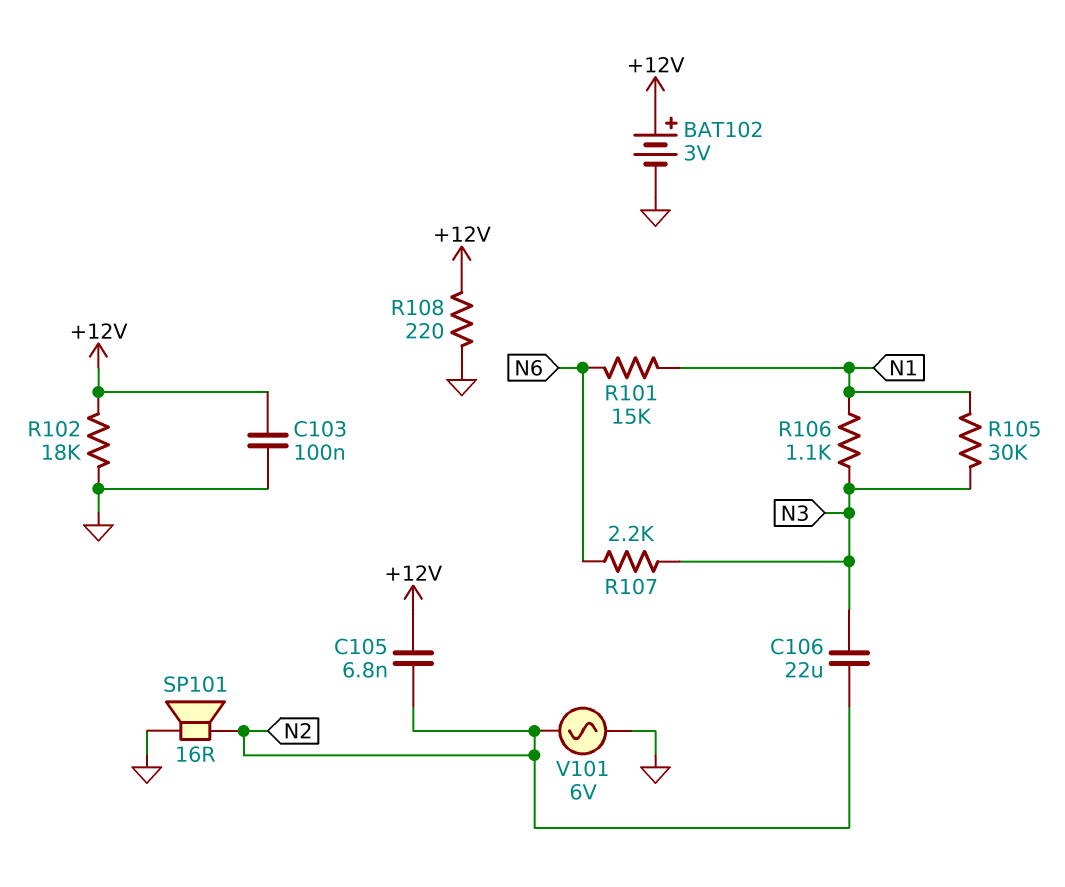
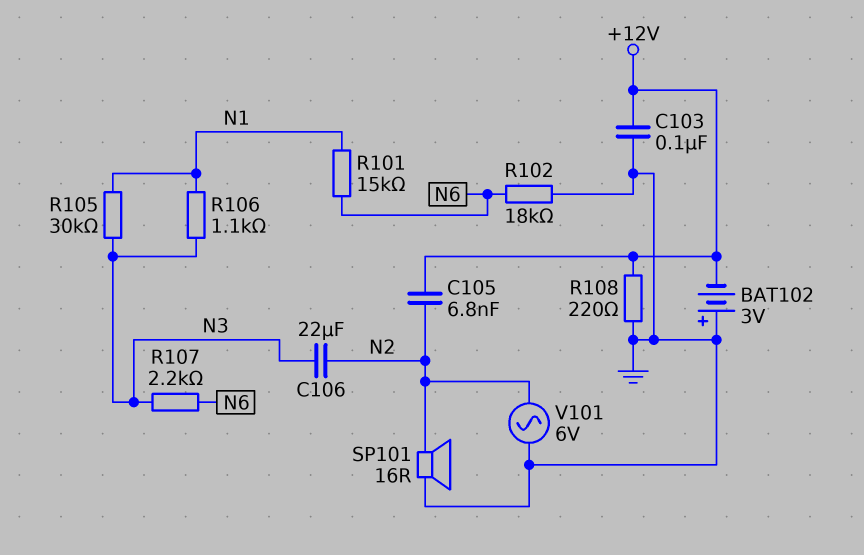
BAT102: 3V (plus +12V, minus GND) -> 3V (plus GND, minus +12V)
R102: 18k (+12V, GND) -> 18k (GND, N6)

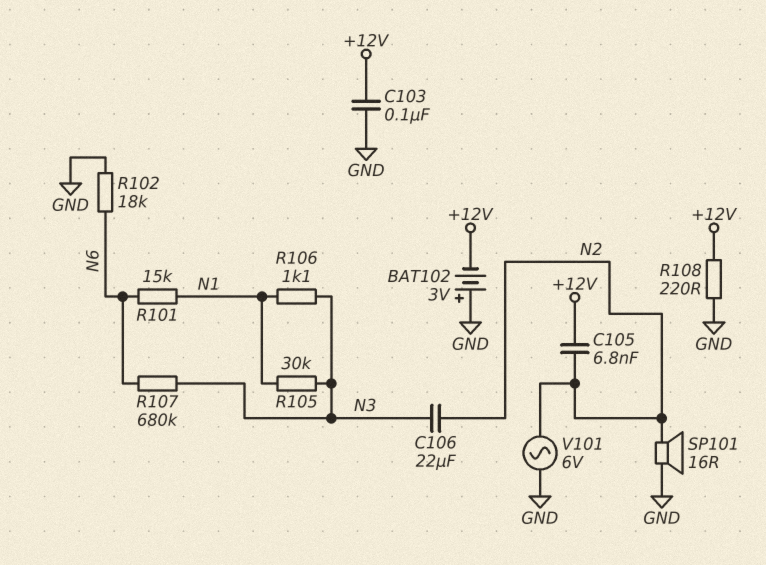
R107: 2.2k (N3, N6) -> 680k (N3, N6)

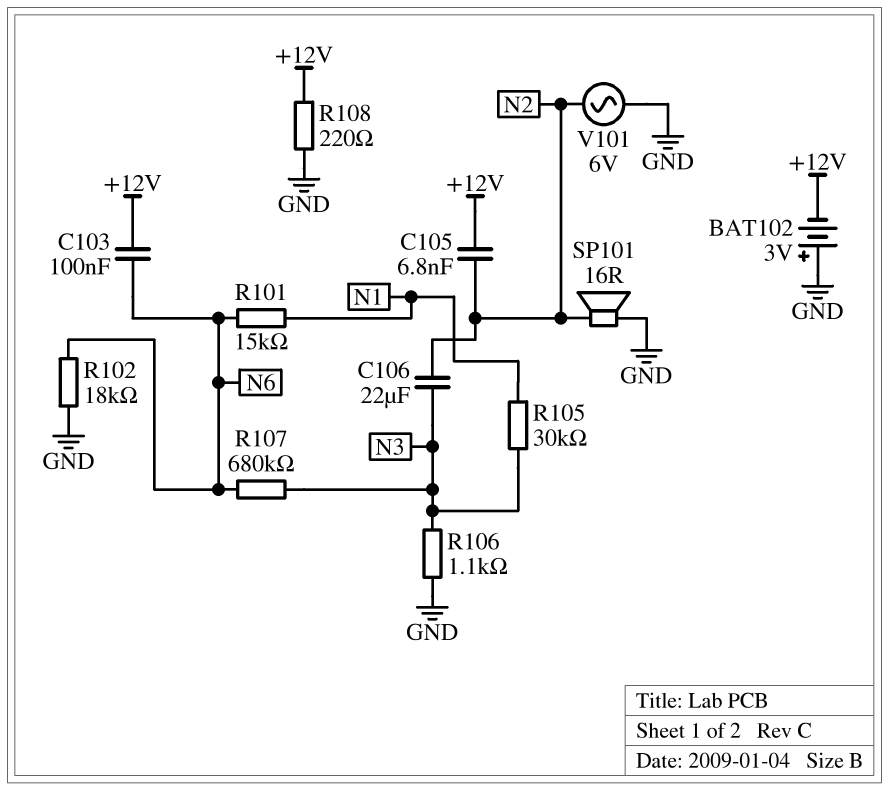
C103: 100nF (+12V, GND) -> 100nF (+12V, N6)
R106: 1.1k (N1, N3) -> 1.1k (GND, N3)

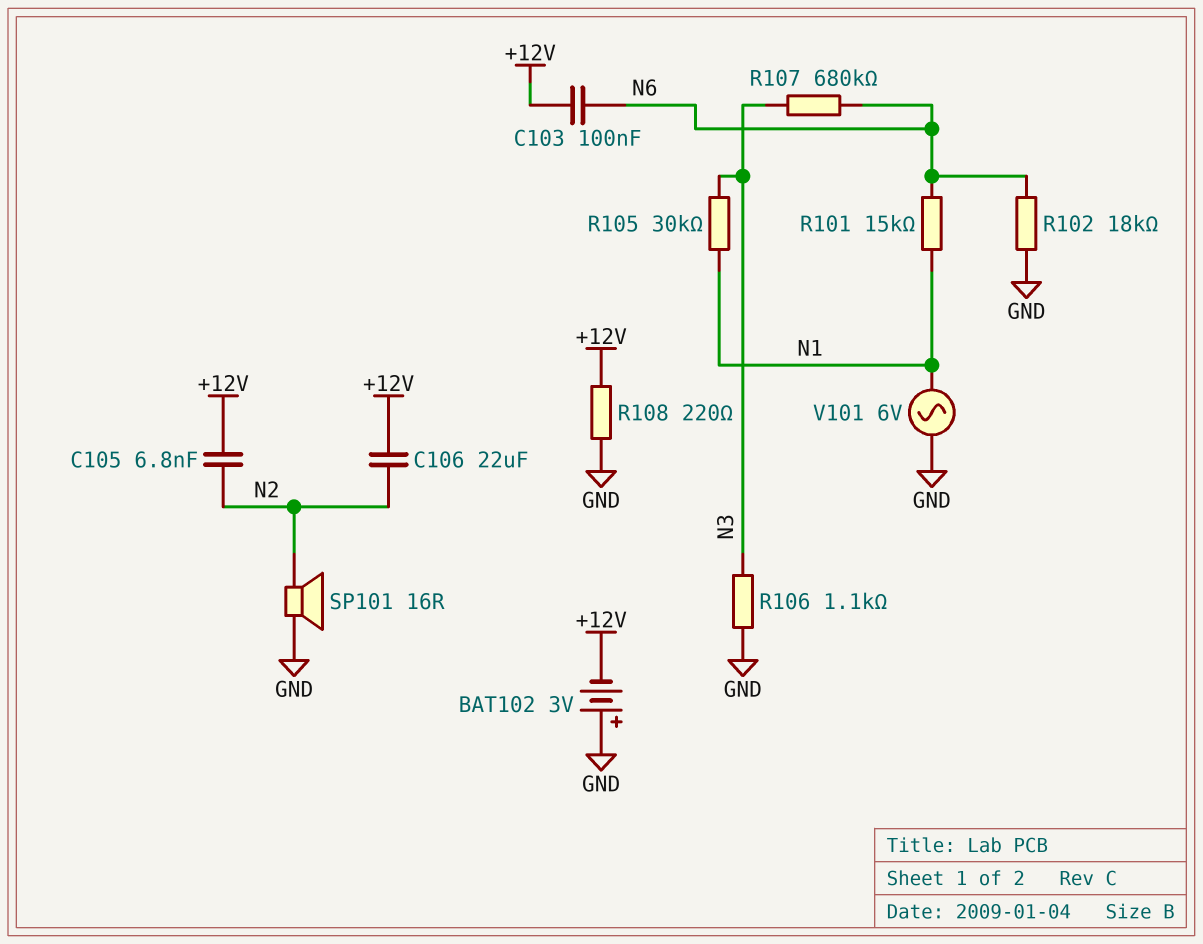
C106: 22uF (N2, N3) -> 22uF (+12V, N2)
V101: AC 6V (GND, N2) -> AC 6V (GND, N1)

